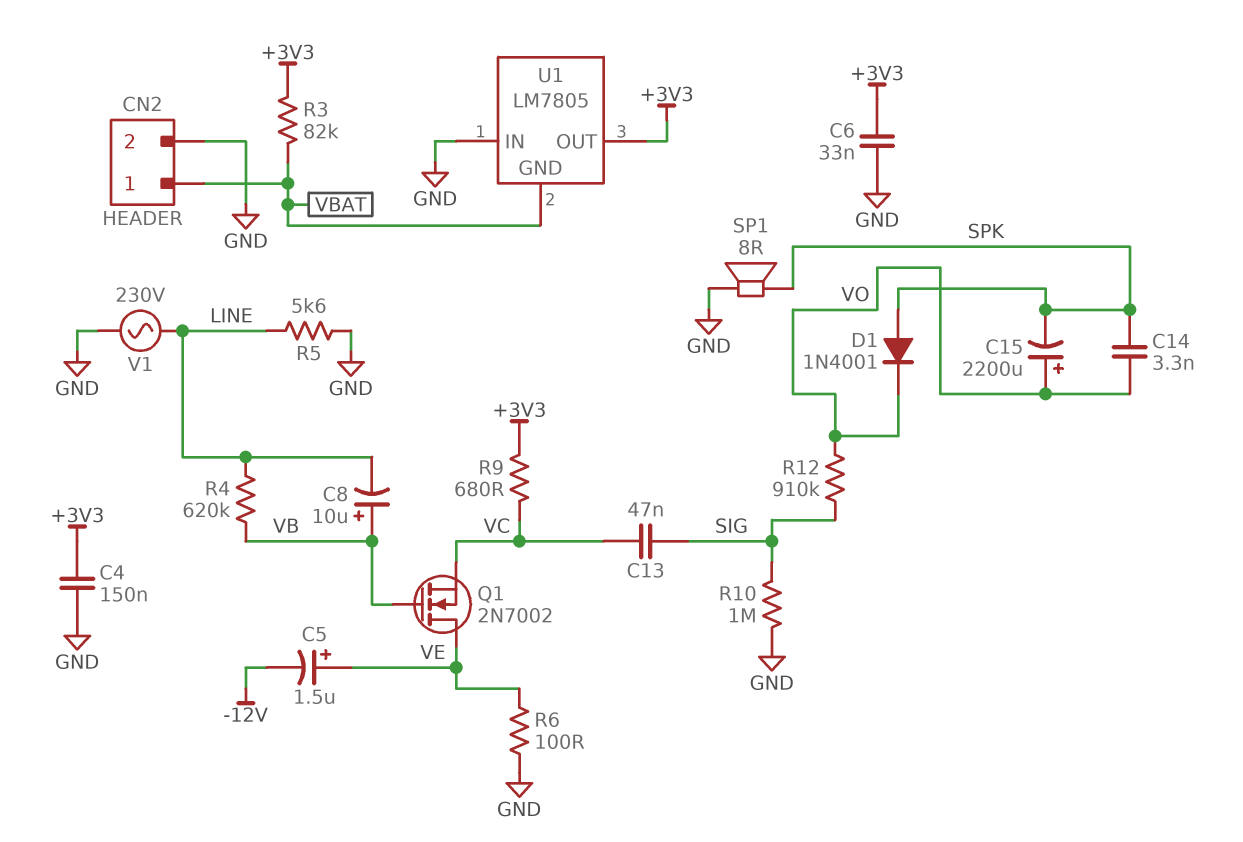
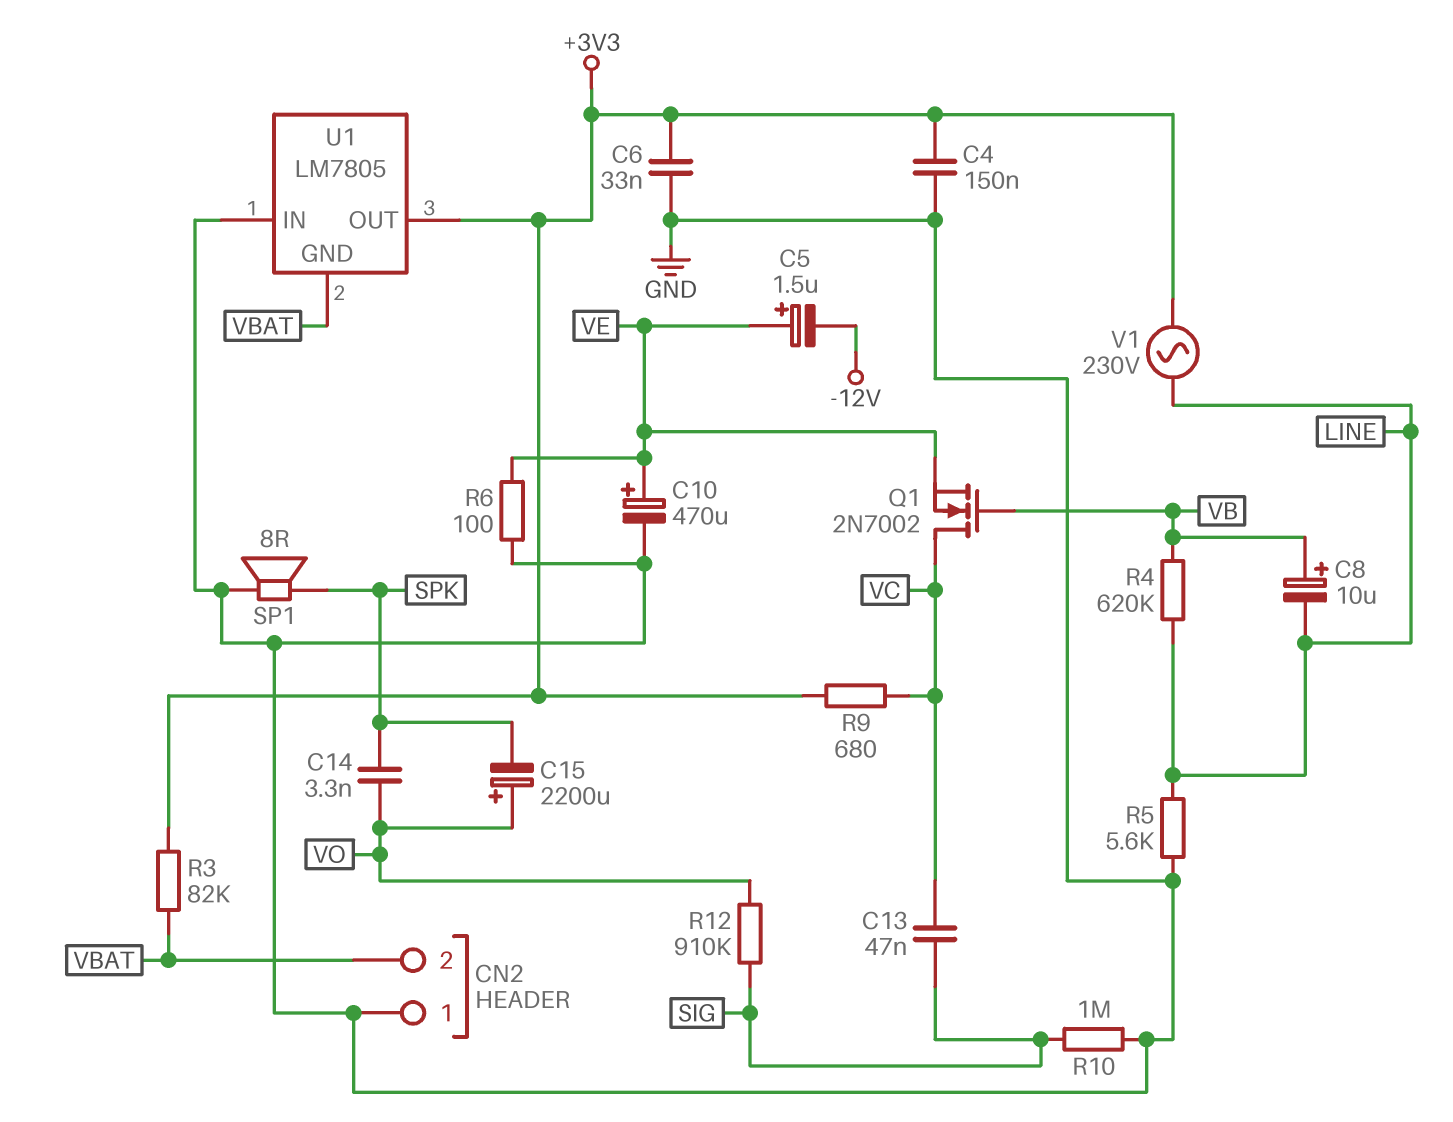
C10: none -> 470uF (plus VE, minus GND)
CN2 pin 1: VBAT -> GND
CN2 pin 2: GND -> VBAT
D1: diode 1N4001 (A SPK, K VO) -> none
Q1: NMOS 2N7002 (G VB, D VE, S VC) -> NMOS 2N7002 (G VB, D VC, S VE)
V1: AC 230V (GND, LINE) -> AC 230V (+3V3, LINE)

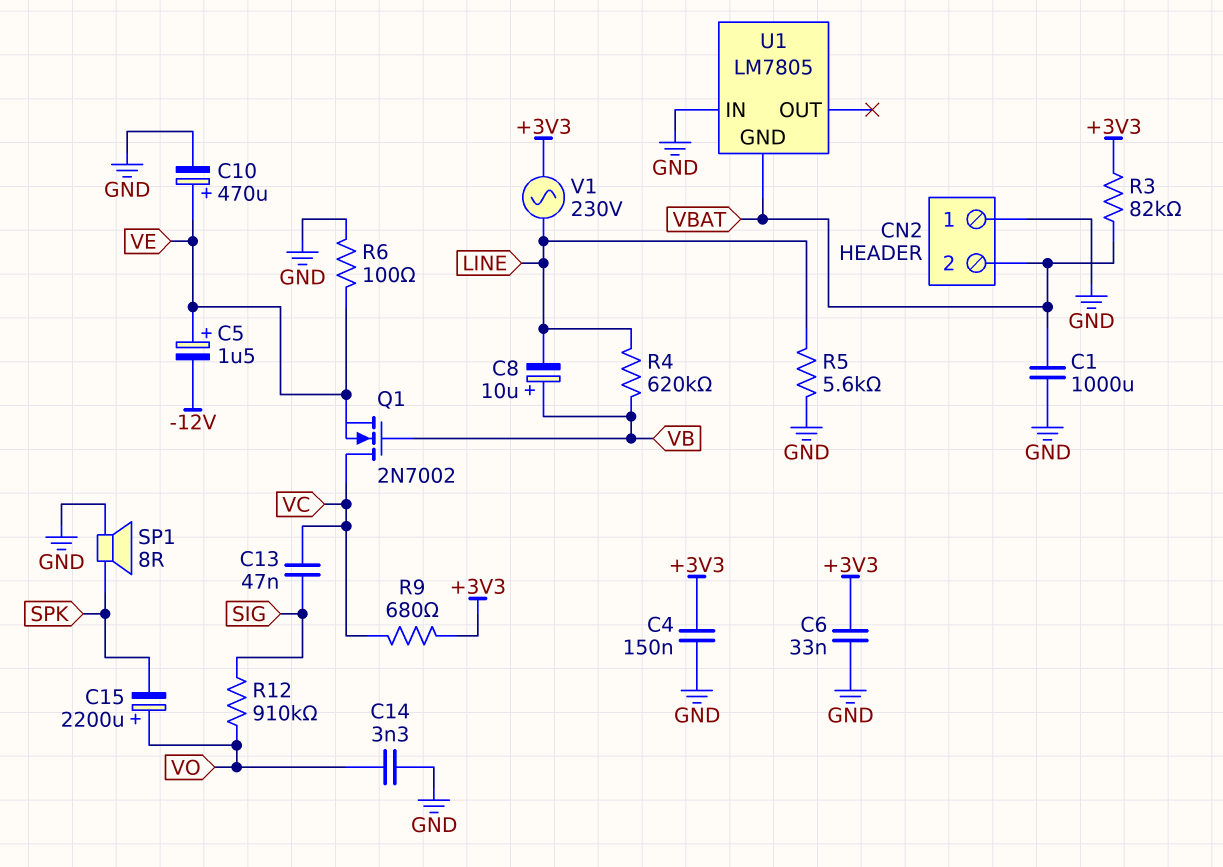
C1: none -> 1000uF (GND, VBAT)
C14: 3.3nF (SPK, VO) -> 3.3nF (GND, VO)
R10: 1M (GND, SIG) -> none
U1 pin OUT: +3V3 -> none

